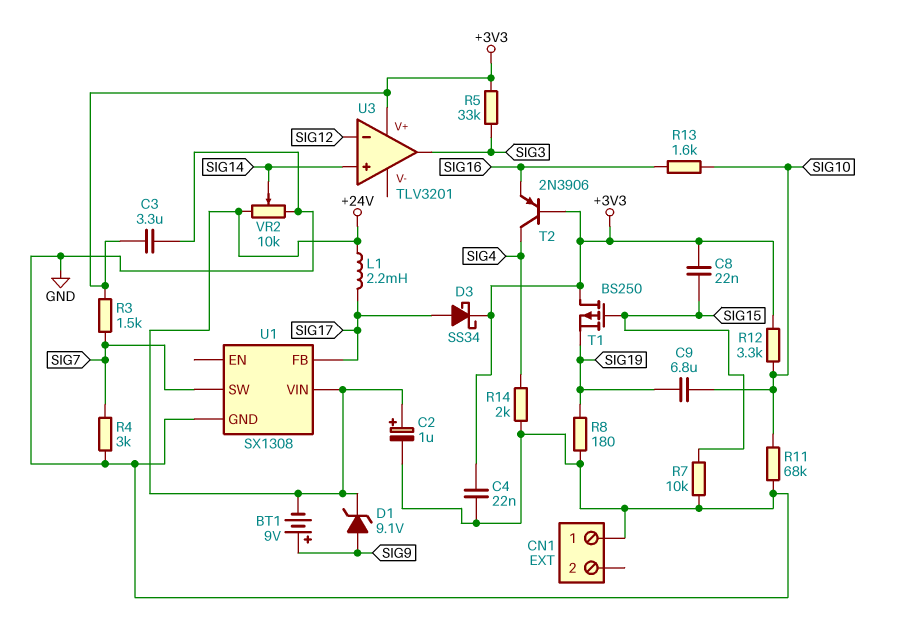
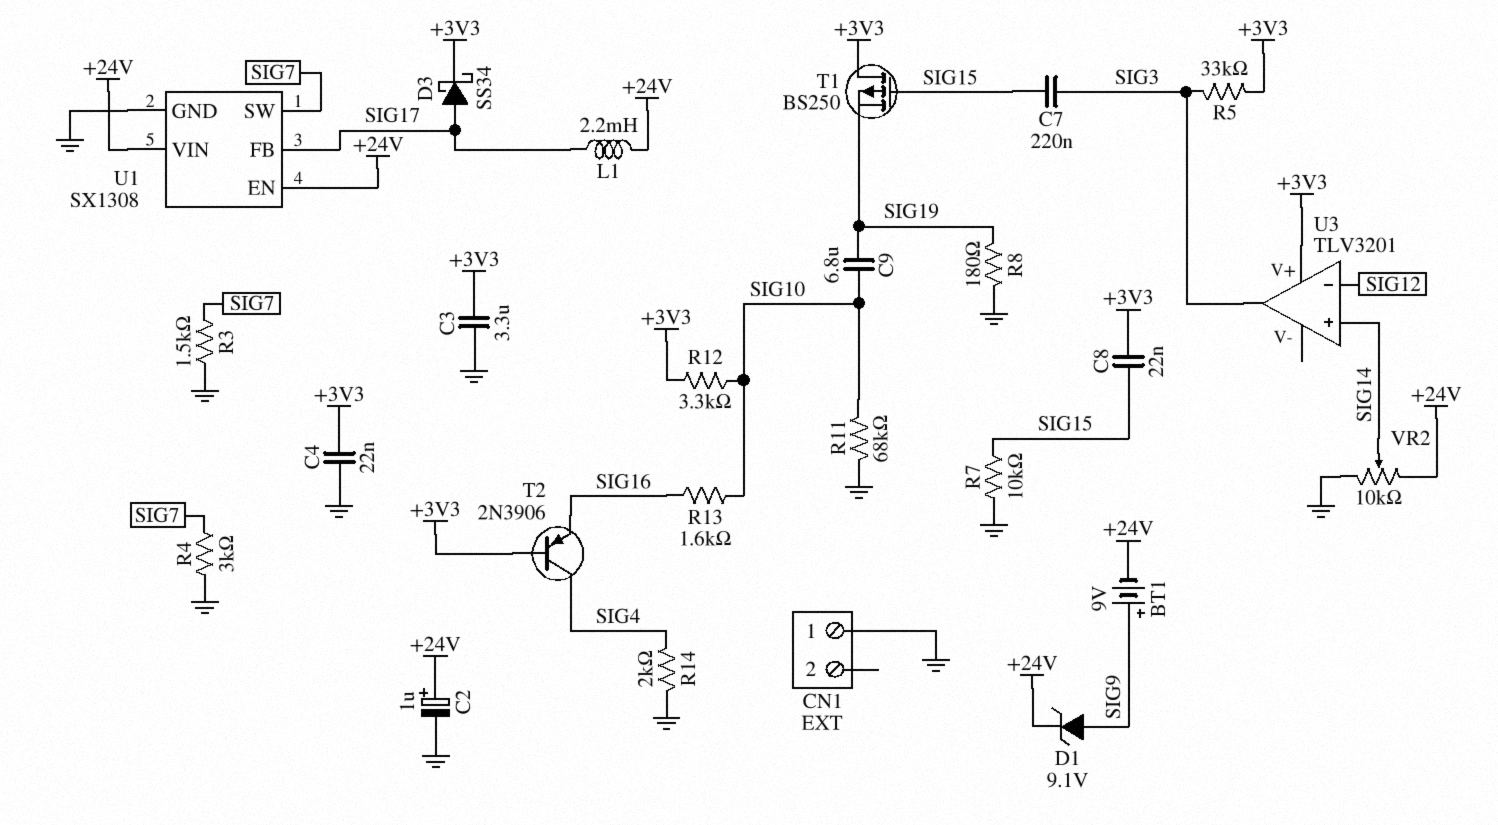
C7: none -> 220nF (SIG3, SIG15)
R3: 1.5k (+3V3, SIG7) -> 1.5k (GND, SIG7)
U1 pin EN: none -> +24V

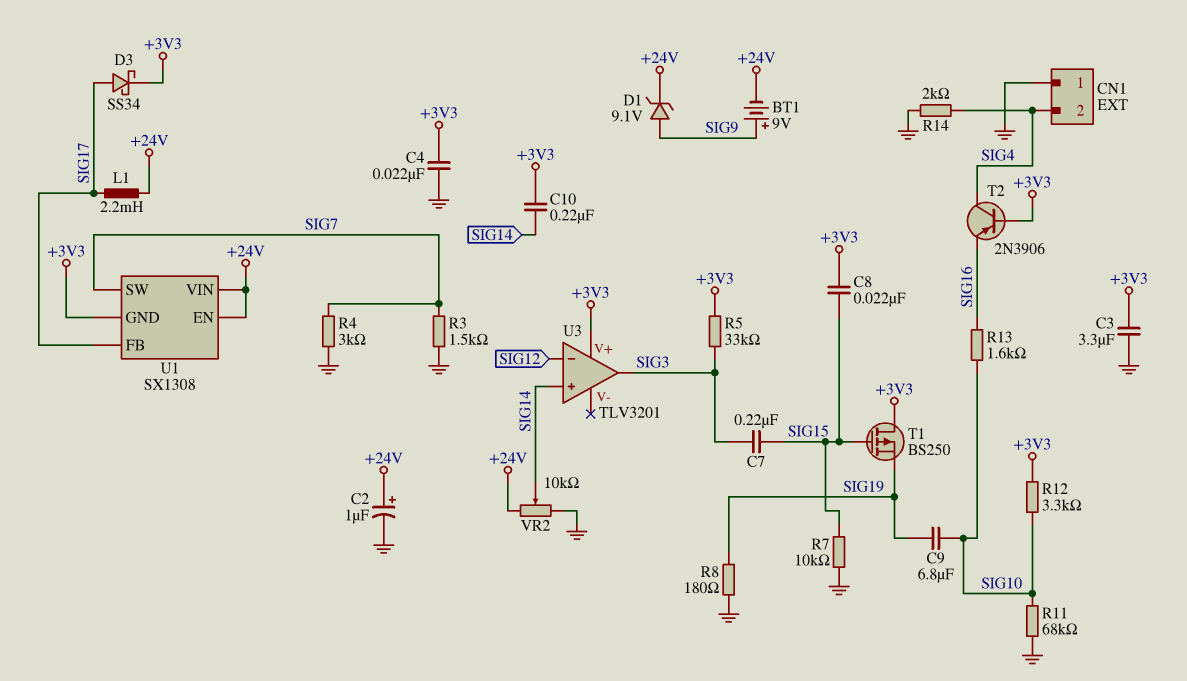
C10: none -> 220nF (+3V3, SIG14)
CN1 pin 2: none -> SIG4
U1 pin GND: GND -> +3V3

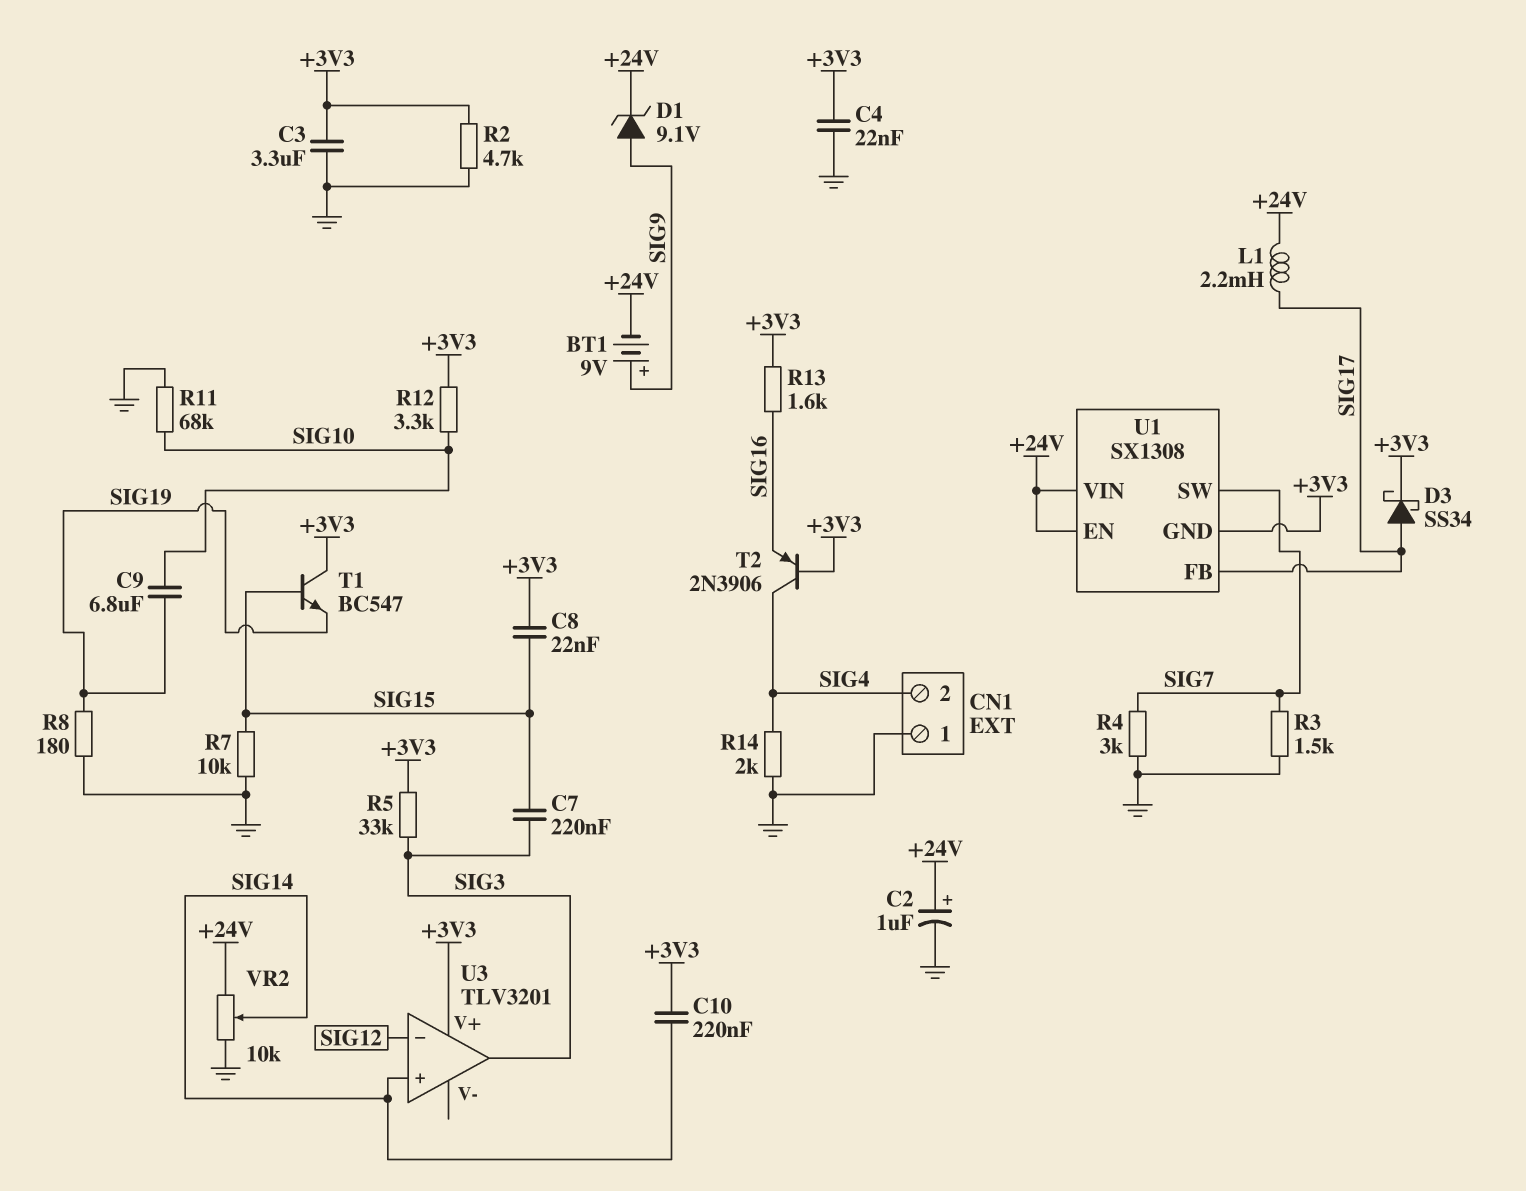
R2: none -> 4.7k (+3V3, GND)
R13: 1.6k (SIG10, SIG16) -> 1.6k (+3V3, SIG16)
T1: PMOS BS250 (G SIG15, D +3V3, S SIG19) -> NPN BC547 (B SIG15, C +3V3, E SIG19)

